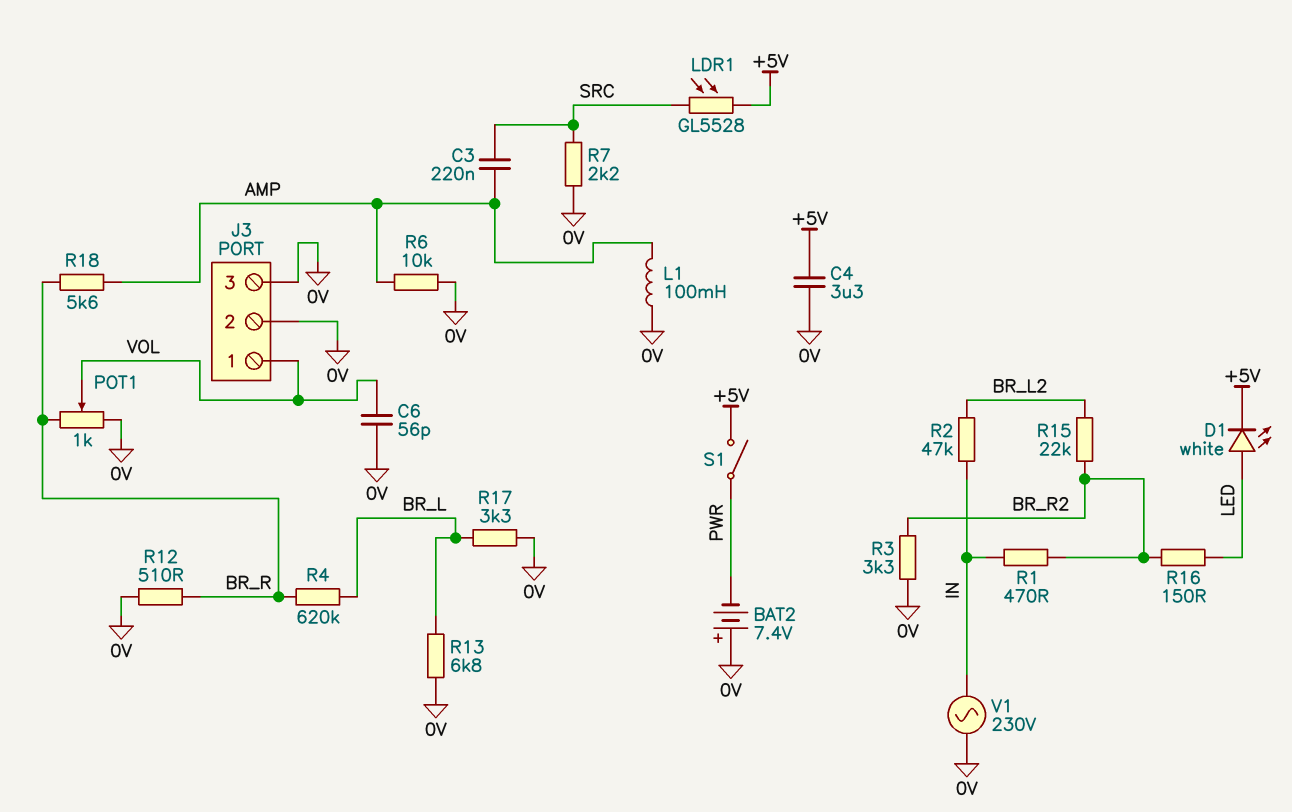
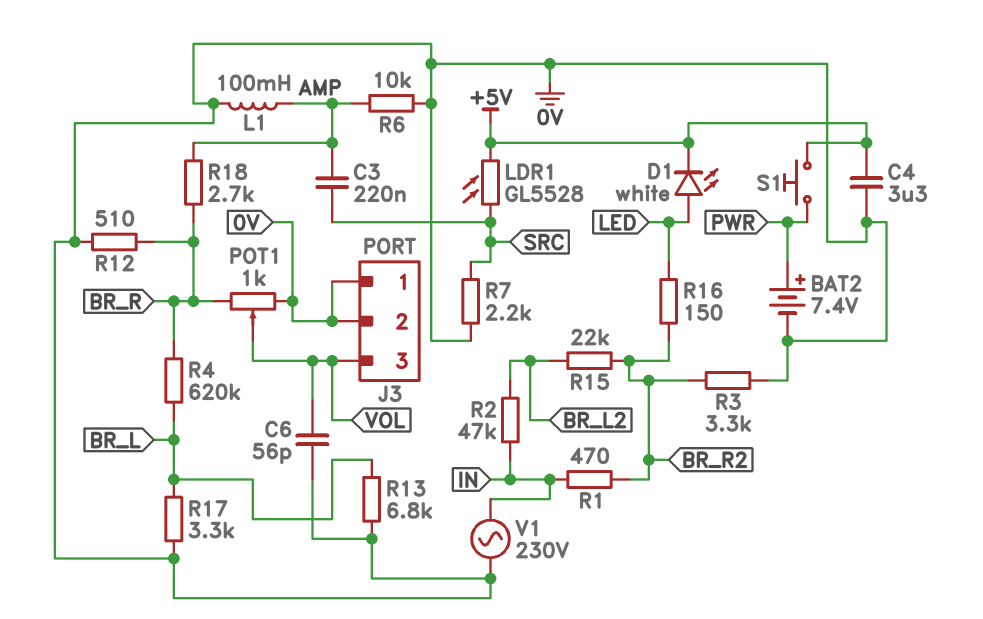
BAT2: 7.4V (plus 0V, minus PWR) -> 7.4V (plus PWR, minus 0V)
J3 pin 1: VOL -> 0V
J3 pin 3: 0V -> VOL
R18: 5.6k (AMP, BR_R) -> 2.7k (AMP, BR_R)
S1: switch (+5V, PWR) -> button (+5V, PWR)

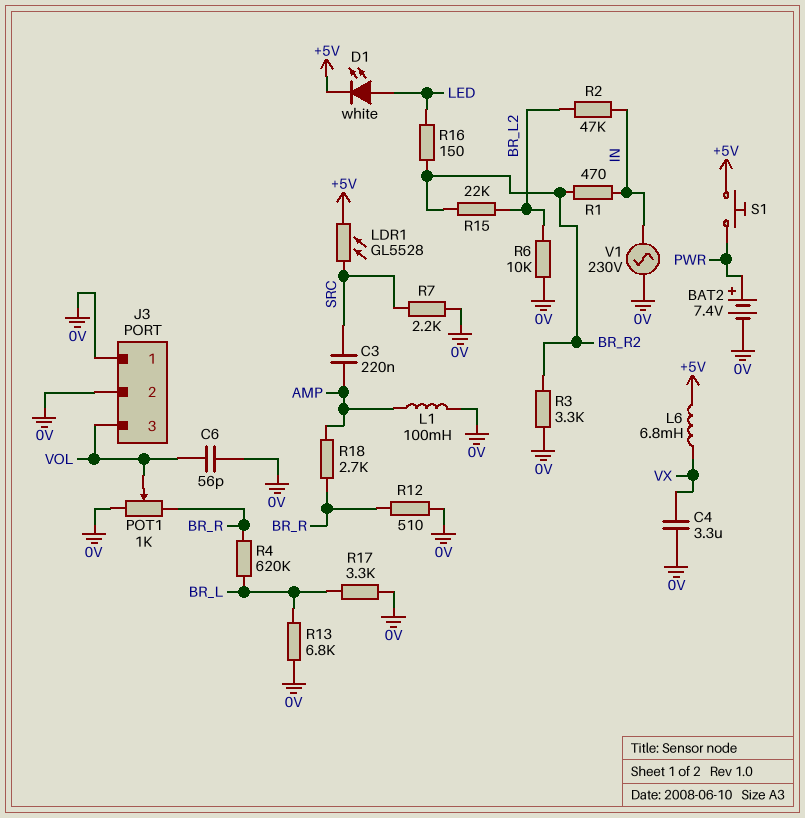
C4: 3.3uF (+5V, 0V) -> 3.3uF (0V, VX)
L6: none -> 6.8mH (+5V, VX)
R6: 10k (0V, AMP) -> 10k (0V, BR_L2)

